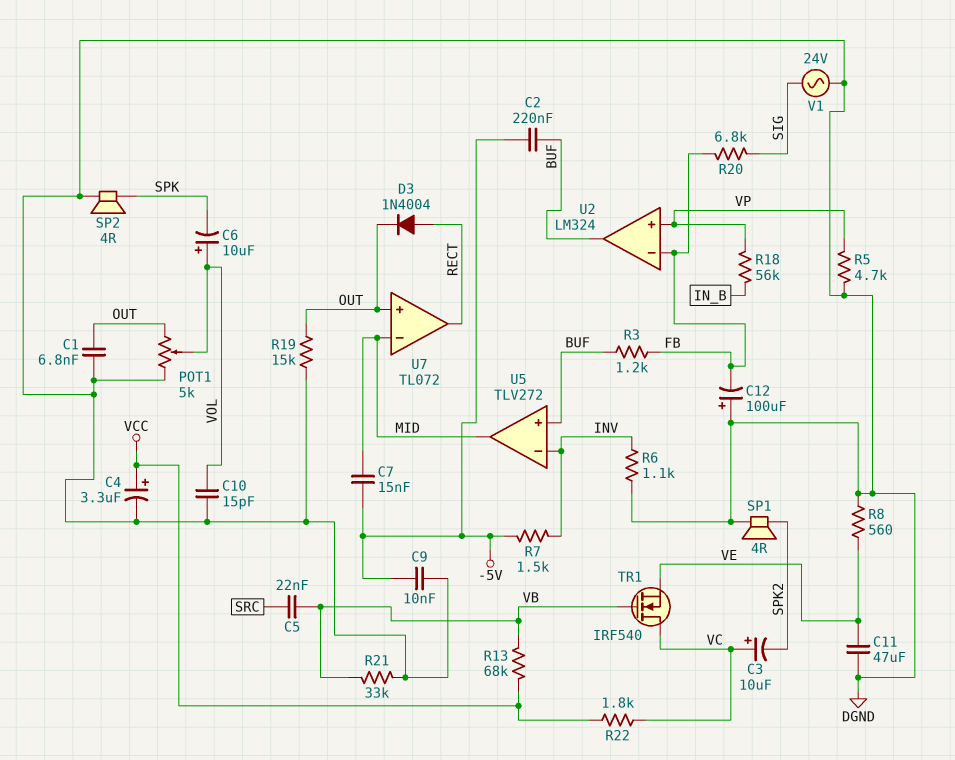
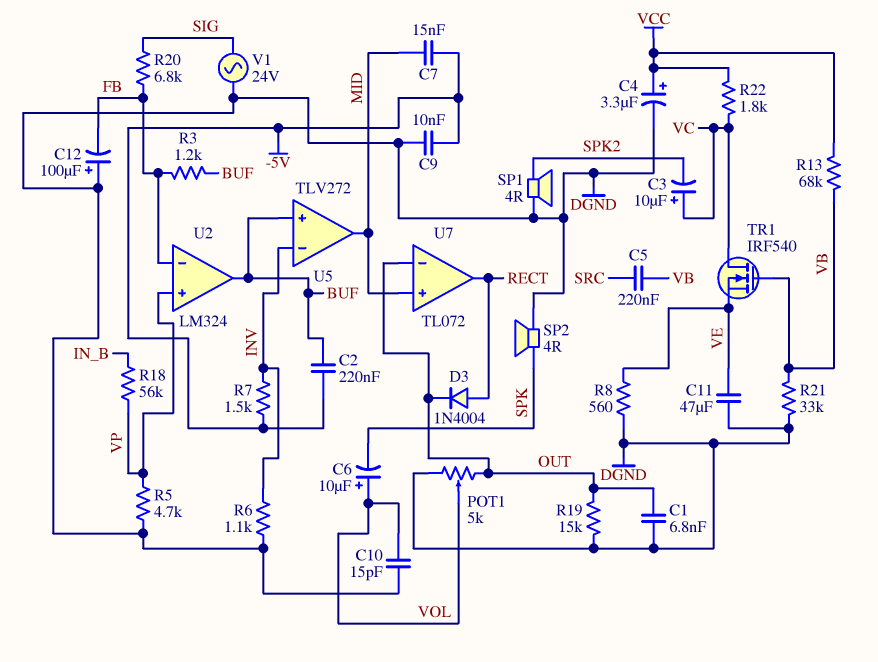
C5: 22nF (SRC, VB) -> 220nF (SRC, VB)
U7 pin in+: OUT -> MID
U7 pin in-: MID -> OUT

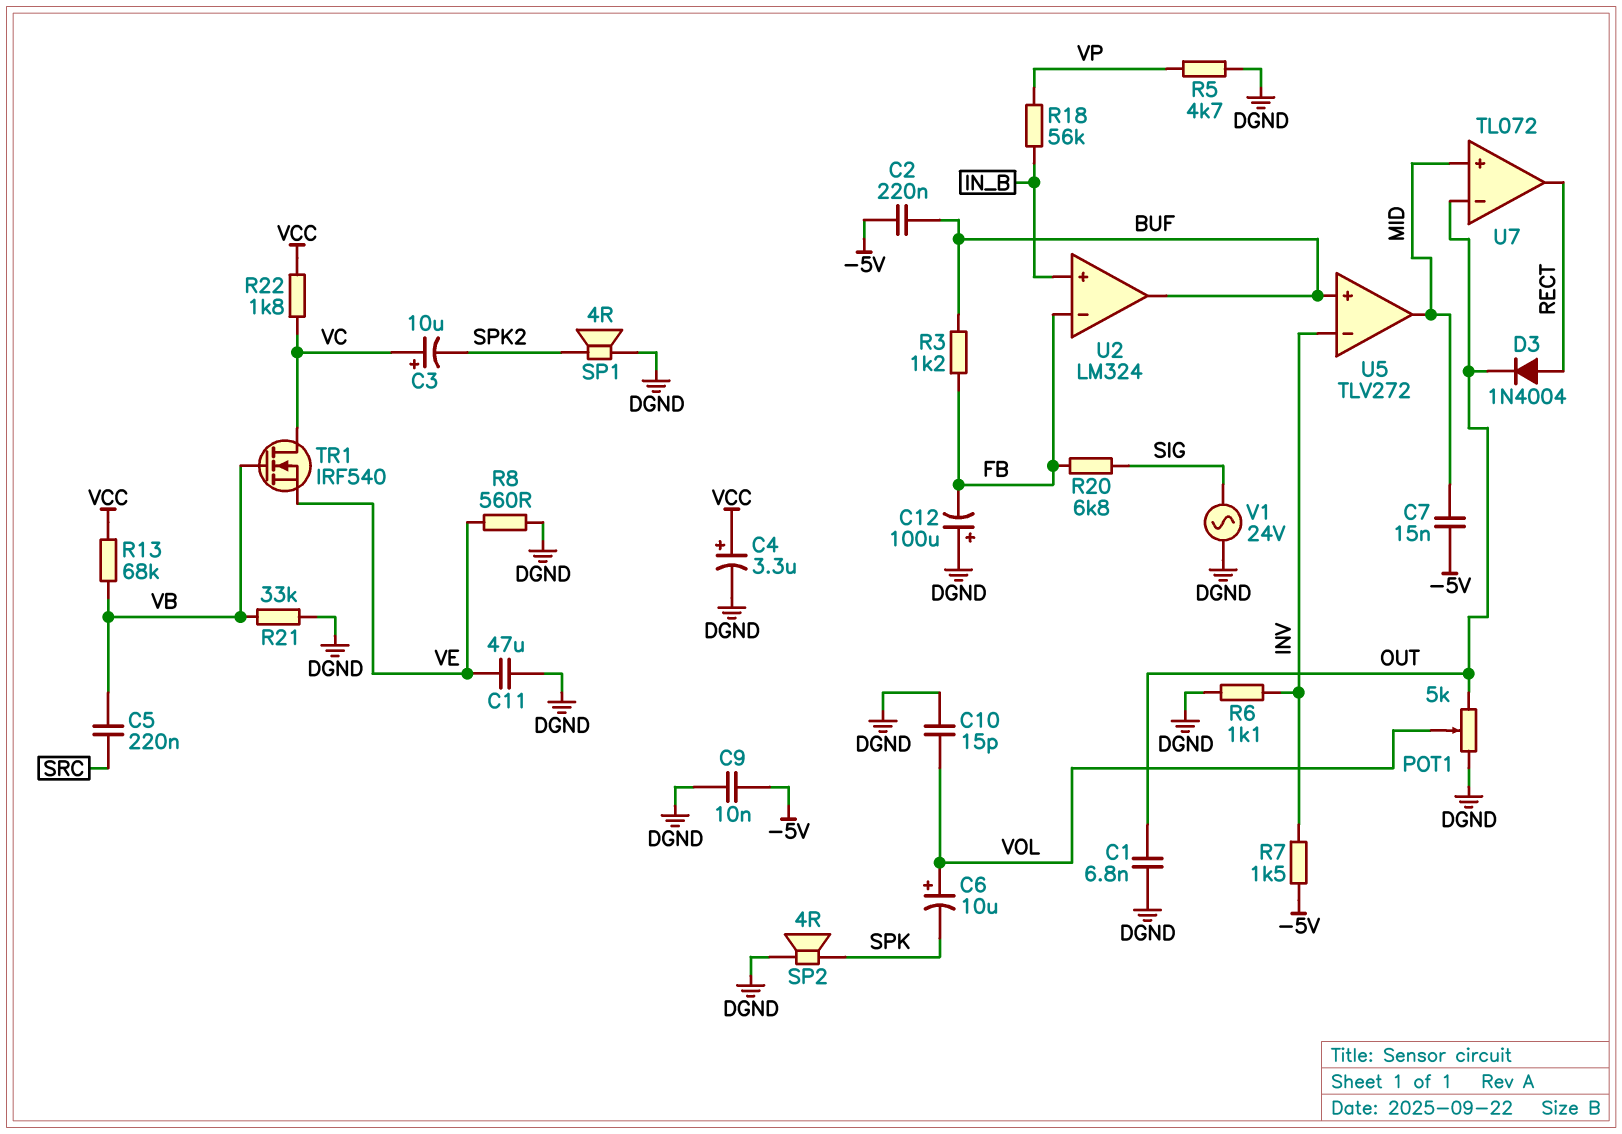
R19: 15k (DGND, OUT) -> none
U2 pin in+: VP -> IN_B

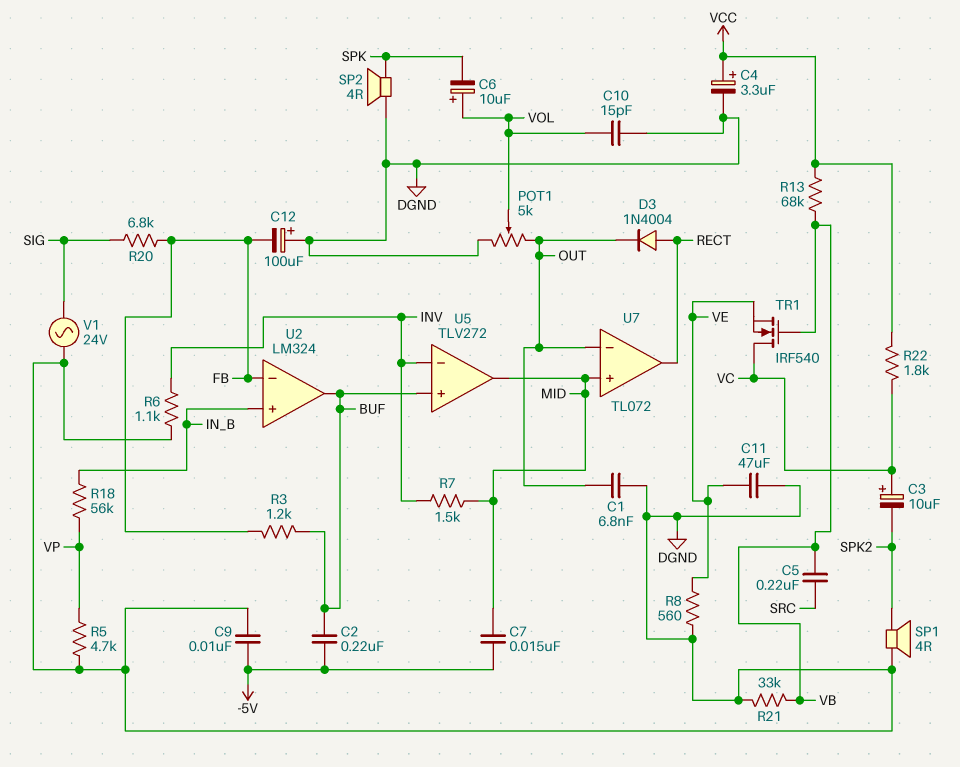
R7: 1.5k (-5V, INV) -> 1.5k (INV, MID)

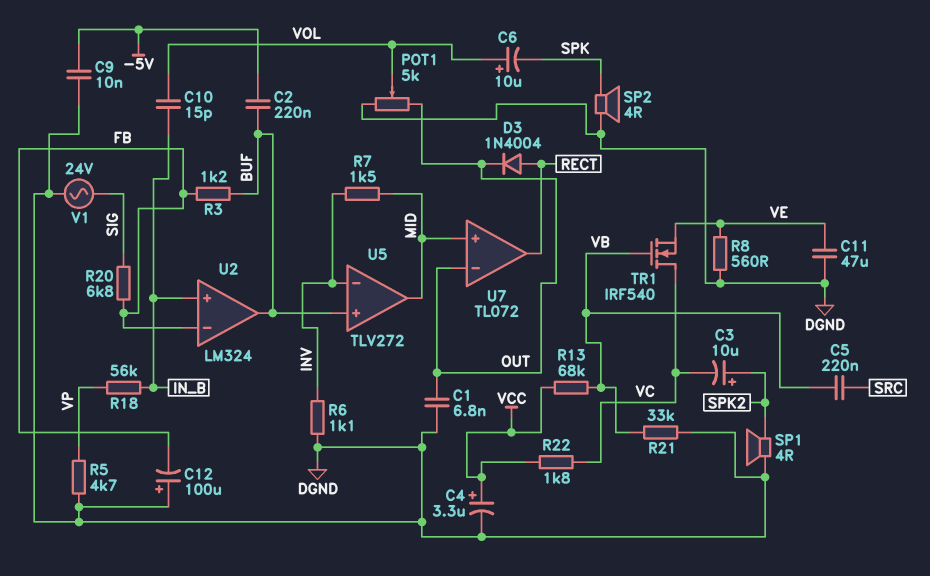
C3: 10uF (plus VC, minus SPK2) -> 10uF (plus SPK2, minus VC)
C7: 15nF (-5V, MID) -> none
C10: 15pF (DGND, VOL) -> 15pF (IN_B, VOL)

